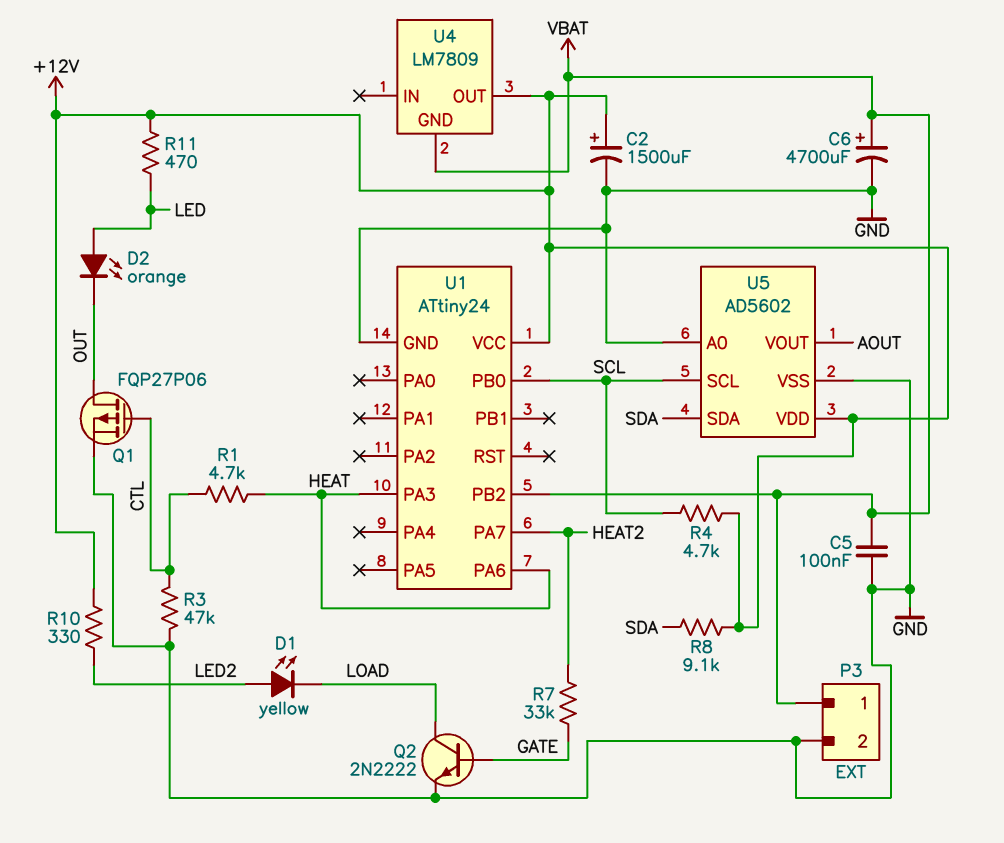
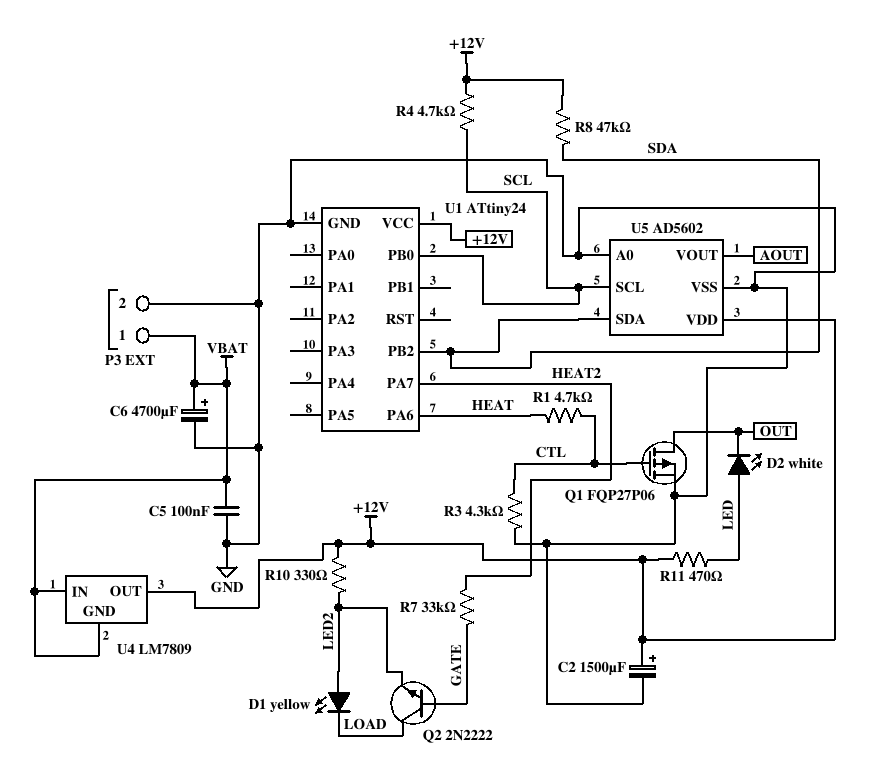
D2: LED orange (A LED, K OUT) -> LED white (A LED, K OUT)
Q2: NPN 2N2222 (B GATE, C LOAD, E GND) -> NPN 2N2222 (B GATE, C LOAD, E LED2)
R3: 47k (CTL, GND) -> 4.3k (CTL, GND)
R8: 9.1k (+12V, SDA) -> 47k (+12V, SDA)
U1 pin PA3: HEAT -> none
U1 pin PB2: VBAT -> SDA
U4 pin IN: none -> VBAT

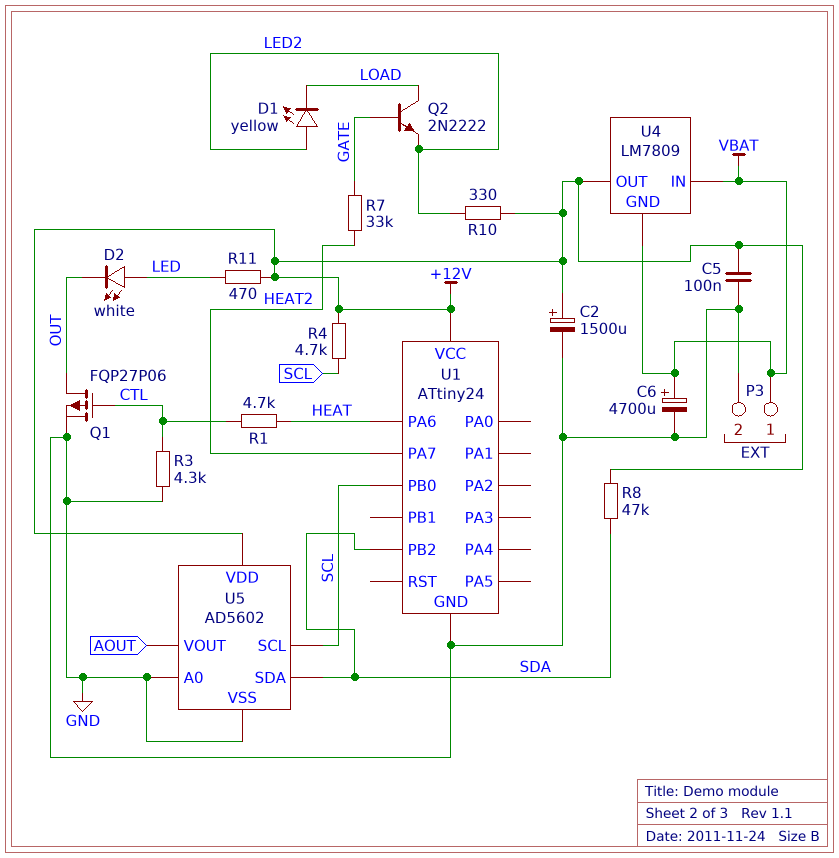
C5: 100nF (GND, VBAT) -> 100nF (+12V, GND)

